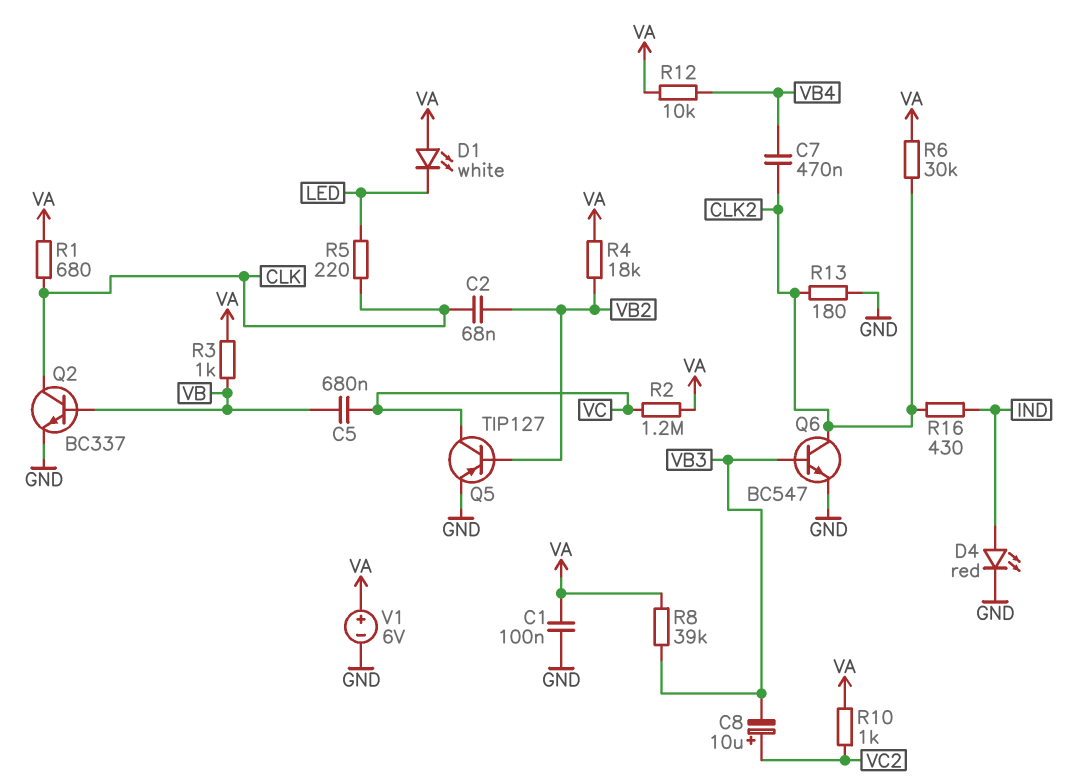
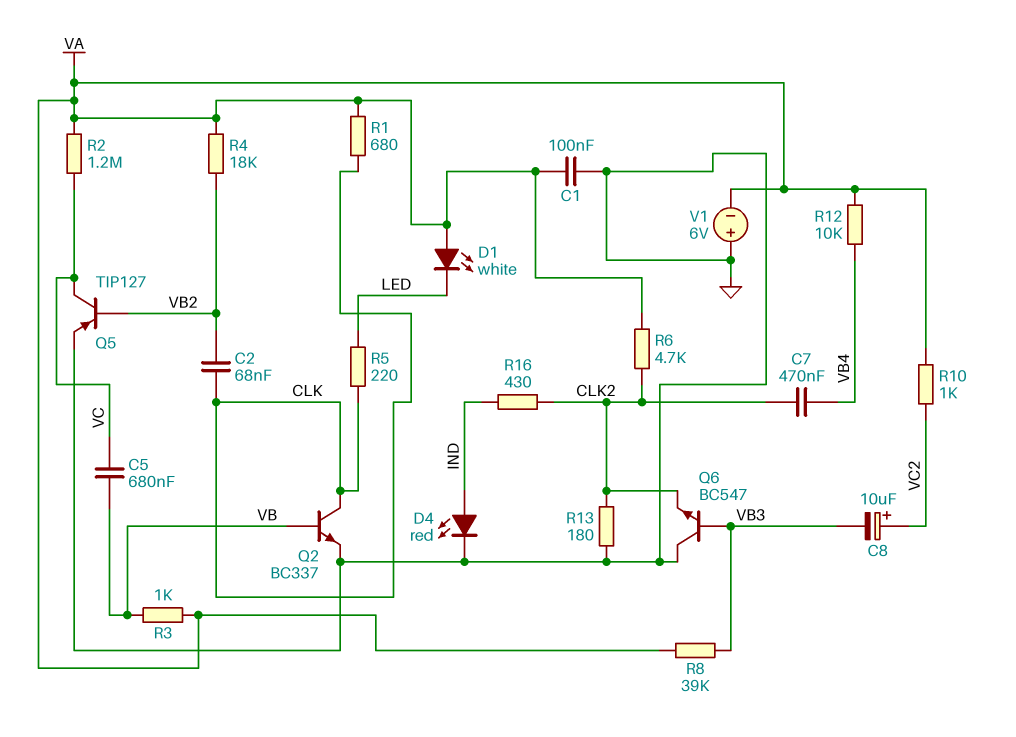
Q6: NPN BC547 (B VB3, C CLK2, E GND) -> NPN BC547 (B VB3, C GND, E CLK2)
R6: 30k (CLK2, VA) -> 4.7k (CLK2, VA)
V1: 6V (plus VA, minus GND) -> 6V (plus GND, minus VA)

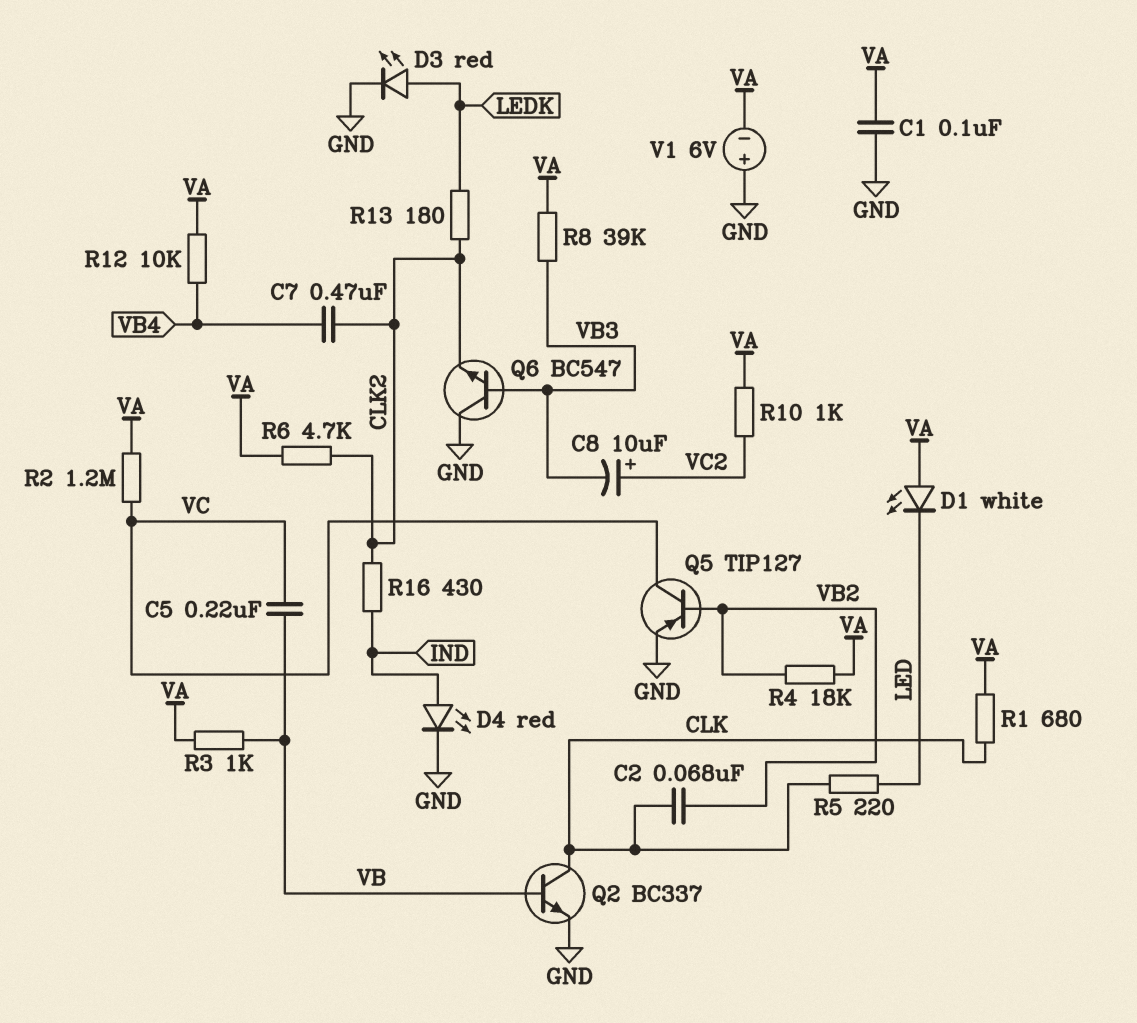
C5: 680nF (VB, VC) -> 220nF (VB, VC)
D3: none -> LED red (A LEDK, K GND)
R13: 180 (CLK2, GND) -> 180 (CLK2, LEDK)

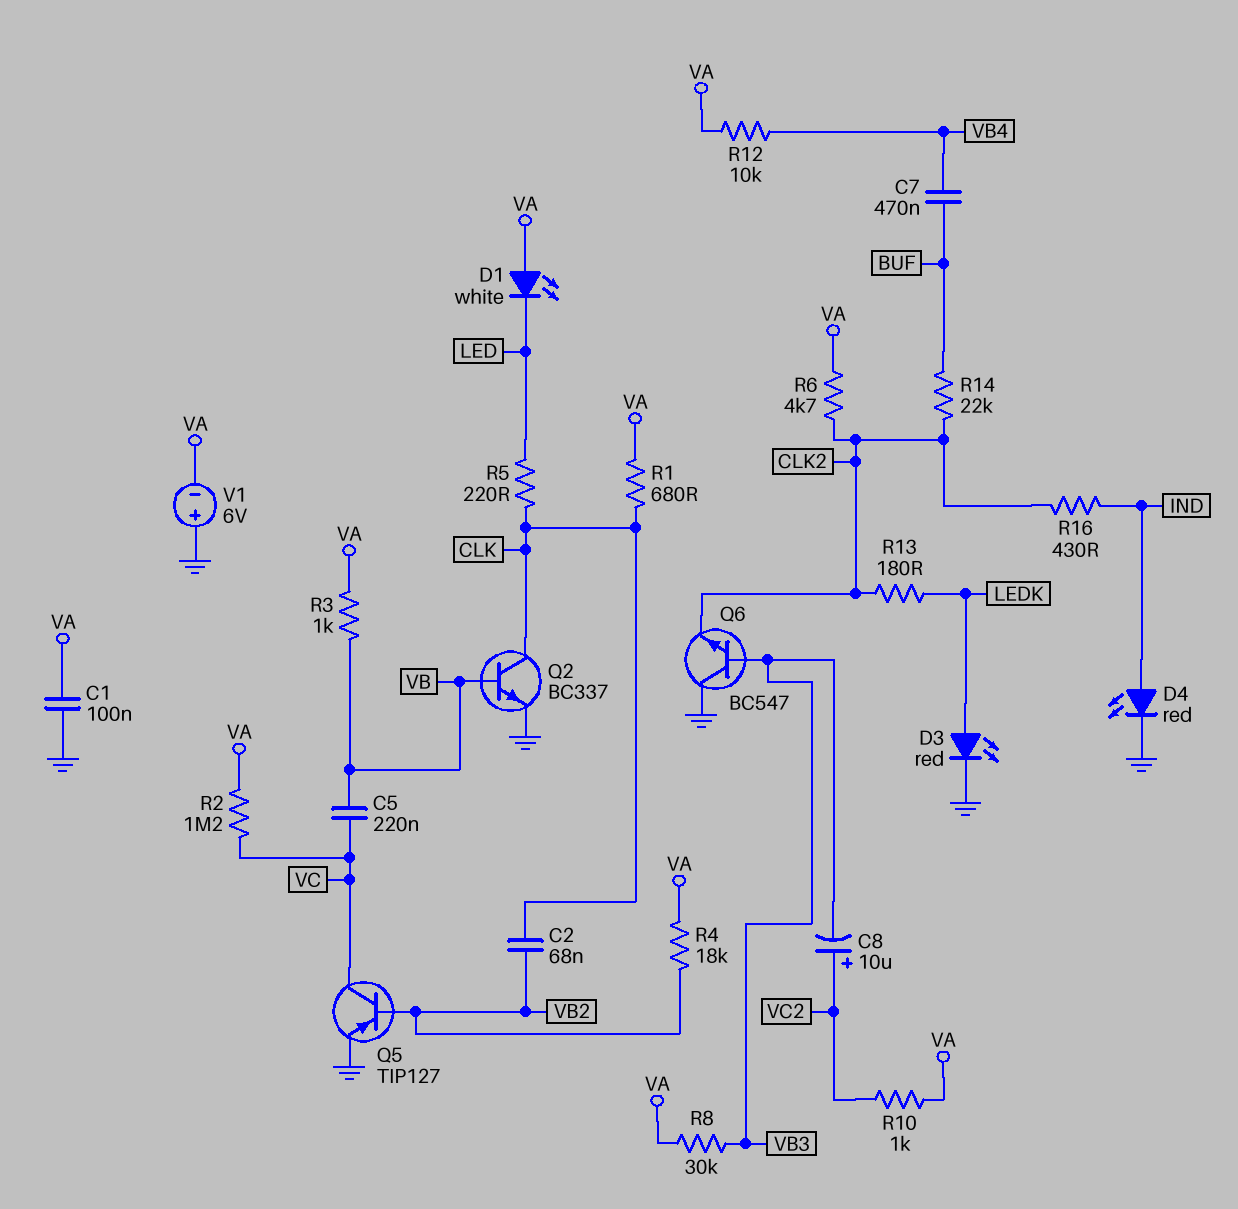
C7: 470nF (CLK2, VB4) -> 470nF (BUF, VB4)
R8: 39k (VA, VB3) -> 30k (VA, VB3)
R14: none -> 22k (BUF, CLK2)

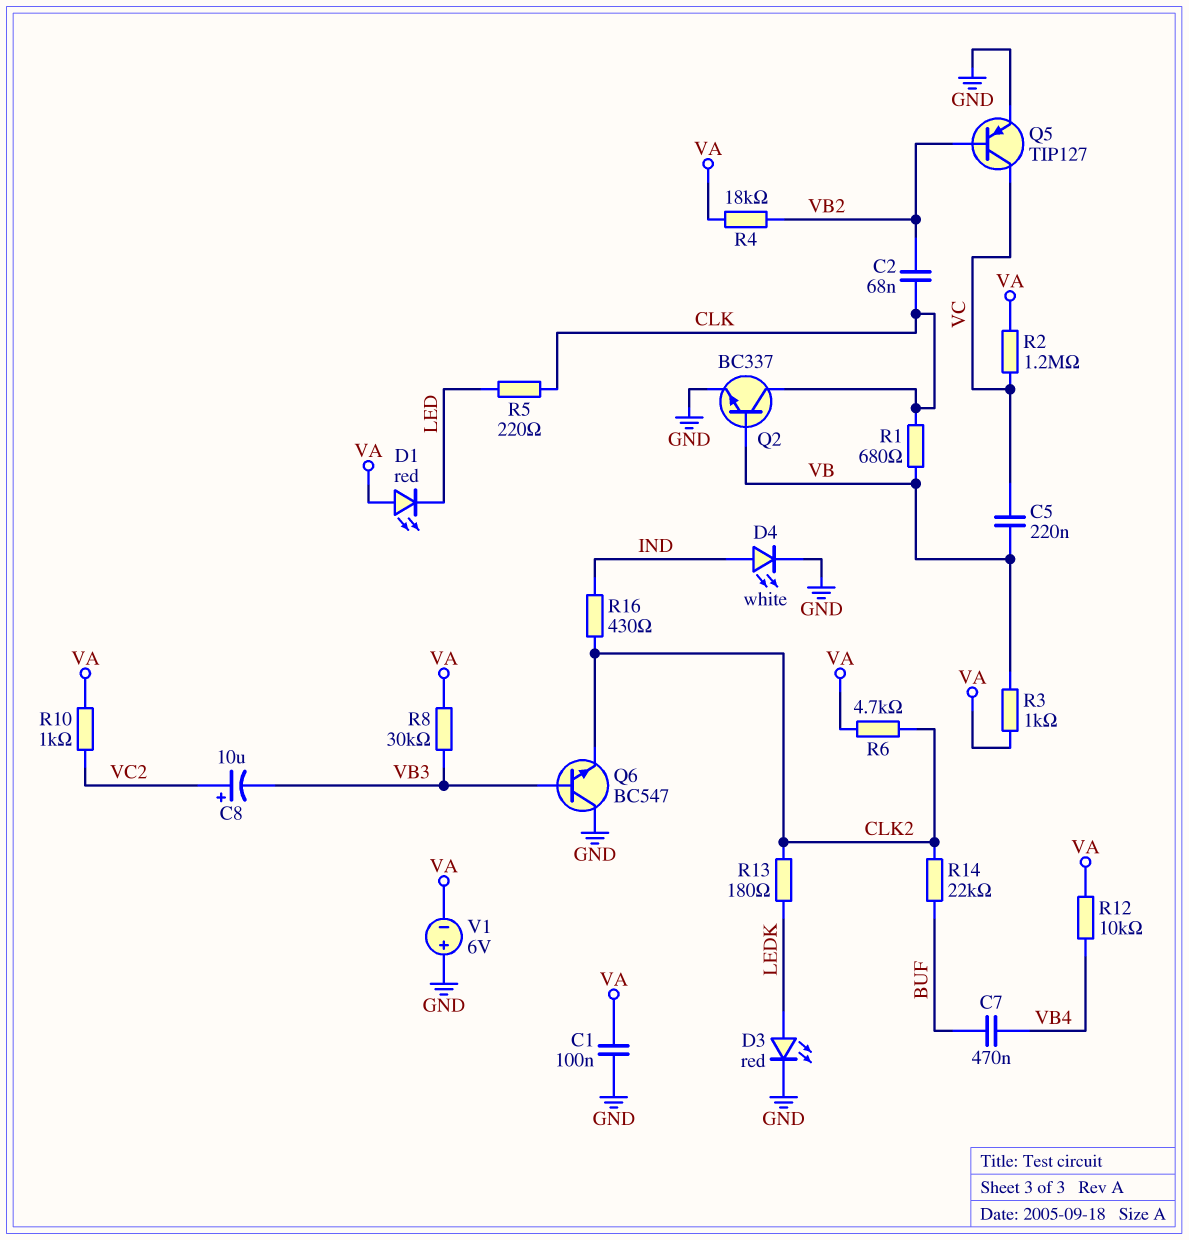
D1: LED white (A VA, K LED) -> LED red (A VA, K LED)
D4: LED red (A IND, K GND) -> LED white (A IND, K GND)
R1: 680 (CLK, VA) -> 680 (CLK, VB)

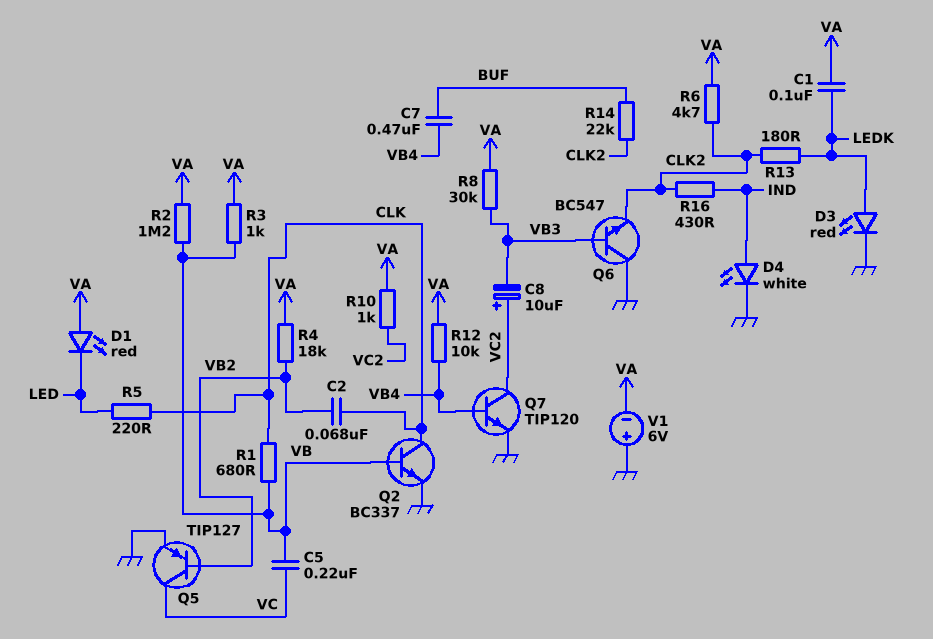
C1: 100nF (GND, VA) -> 100nF (LEDK, VA)
Q7: none -> NPN TIP120 (B VB4, C VC2, E GND)
R2: 1.2M (VA, VC) -> 1.2M (VA, VB)

